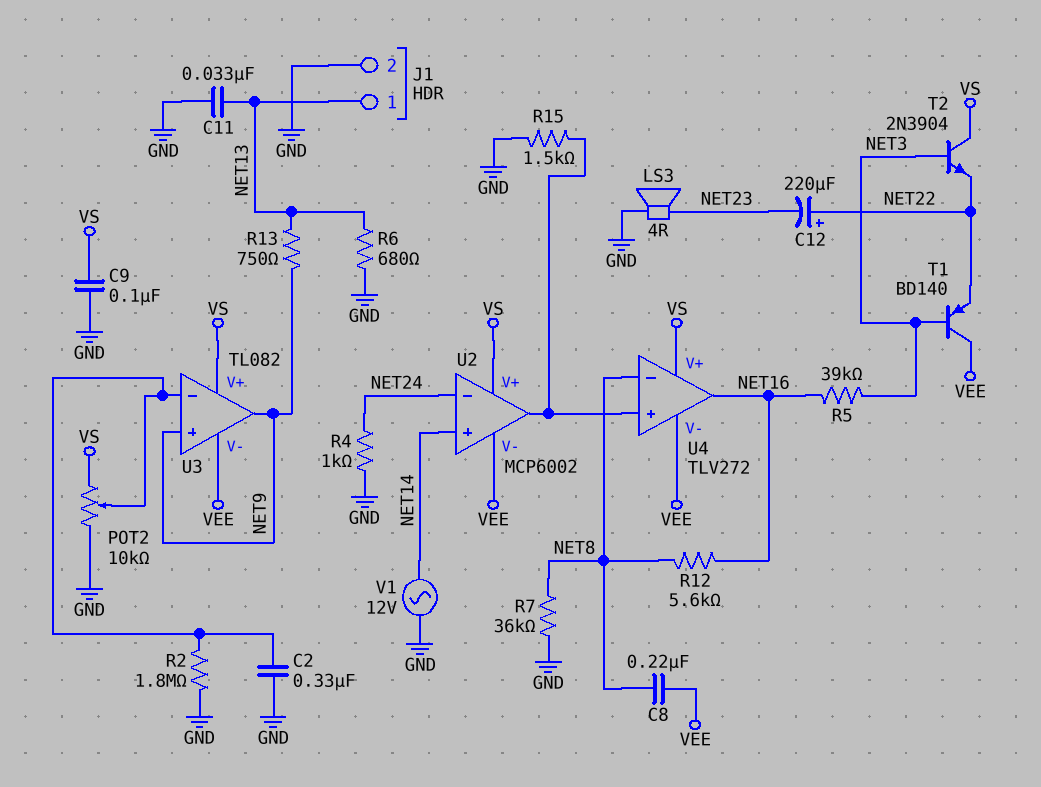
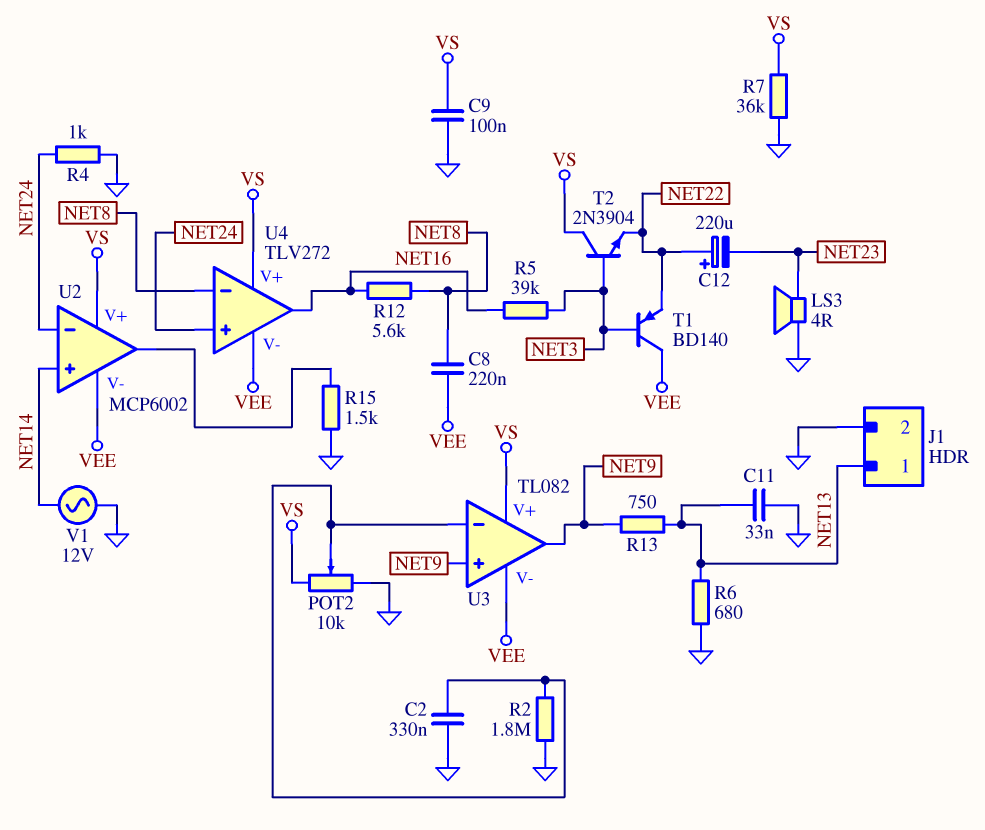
R7: 36k (GND, NET8) -> 36k (GND, VS)
U4 pin in+: U2/out -> NET24

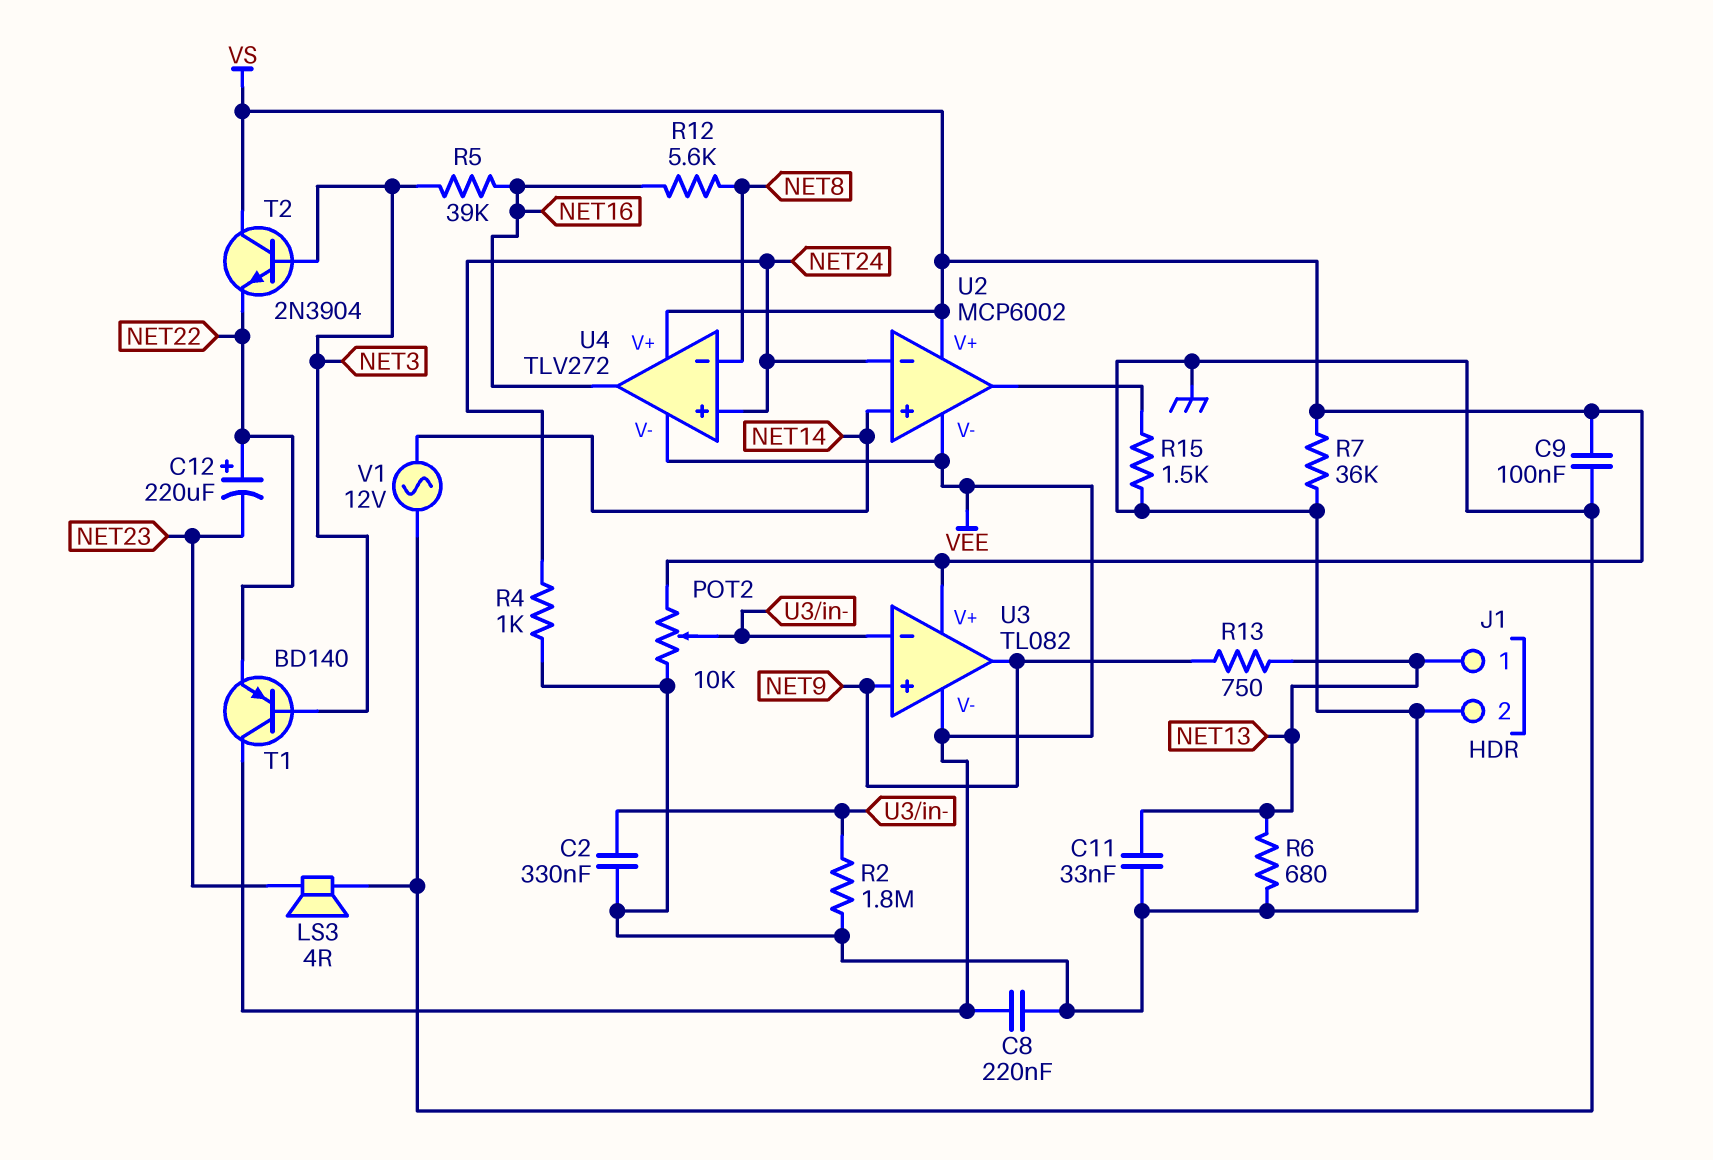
C8: 220nF (NET8, VEE) -> 220nF (GND, VEE)

